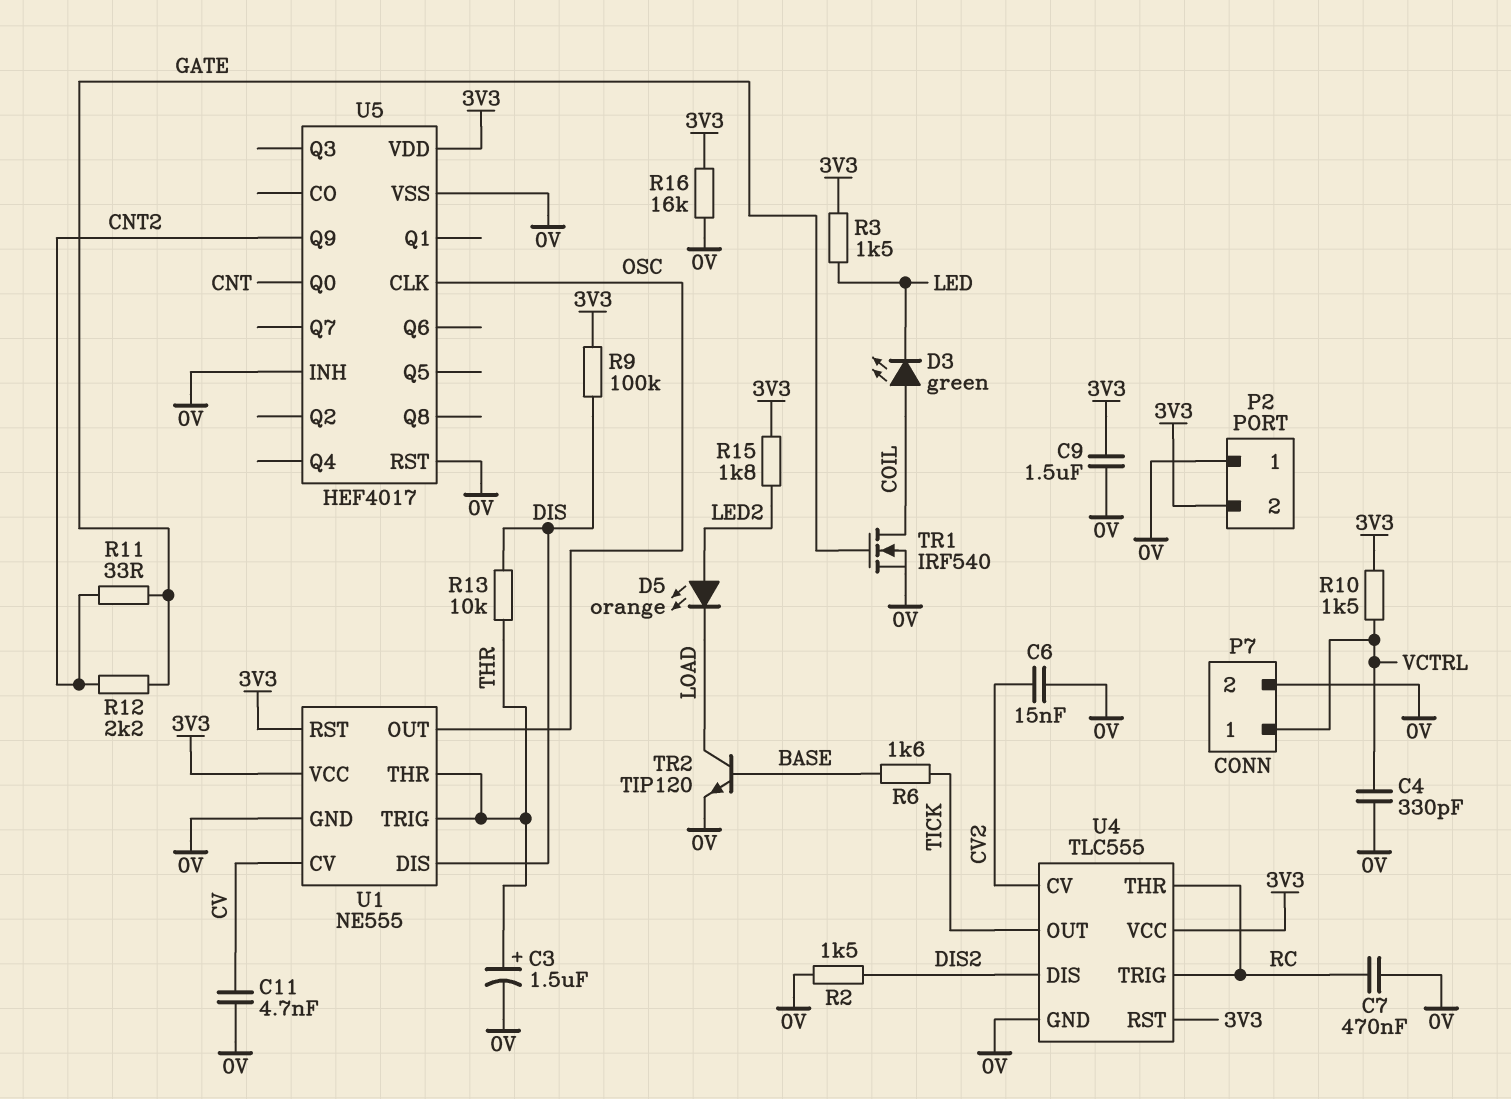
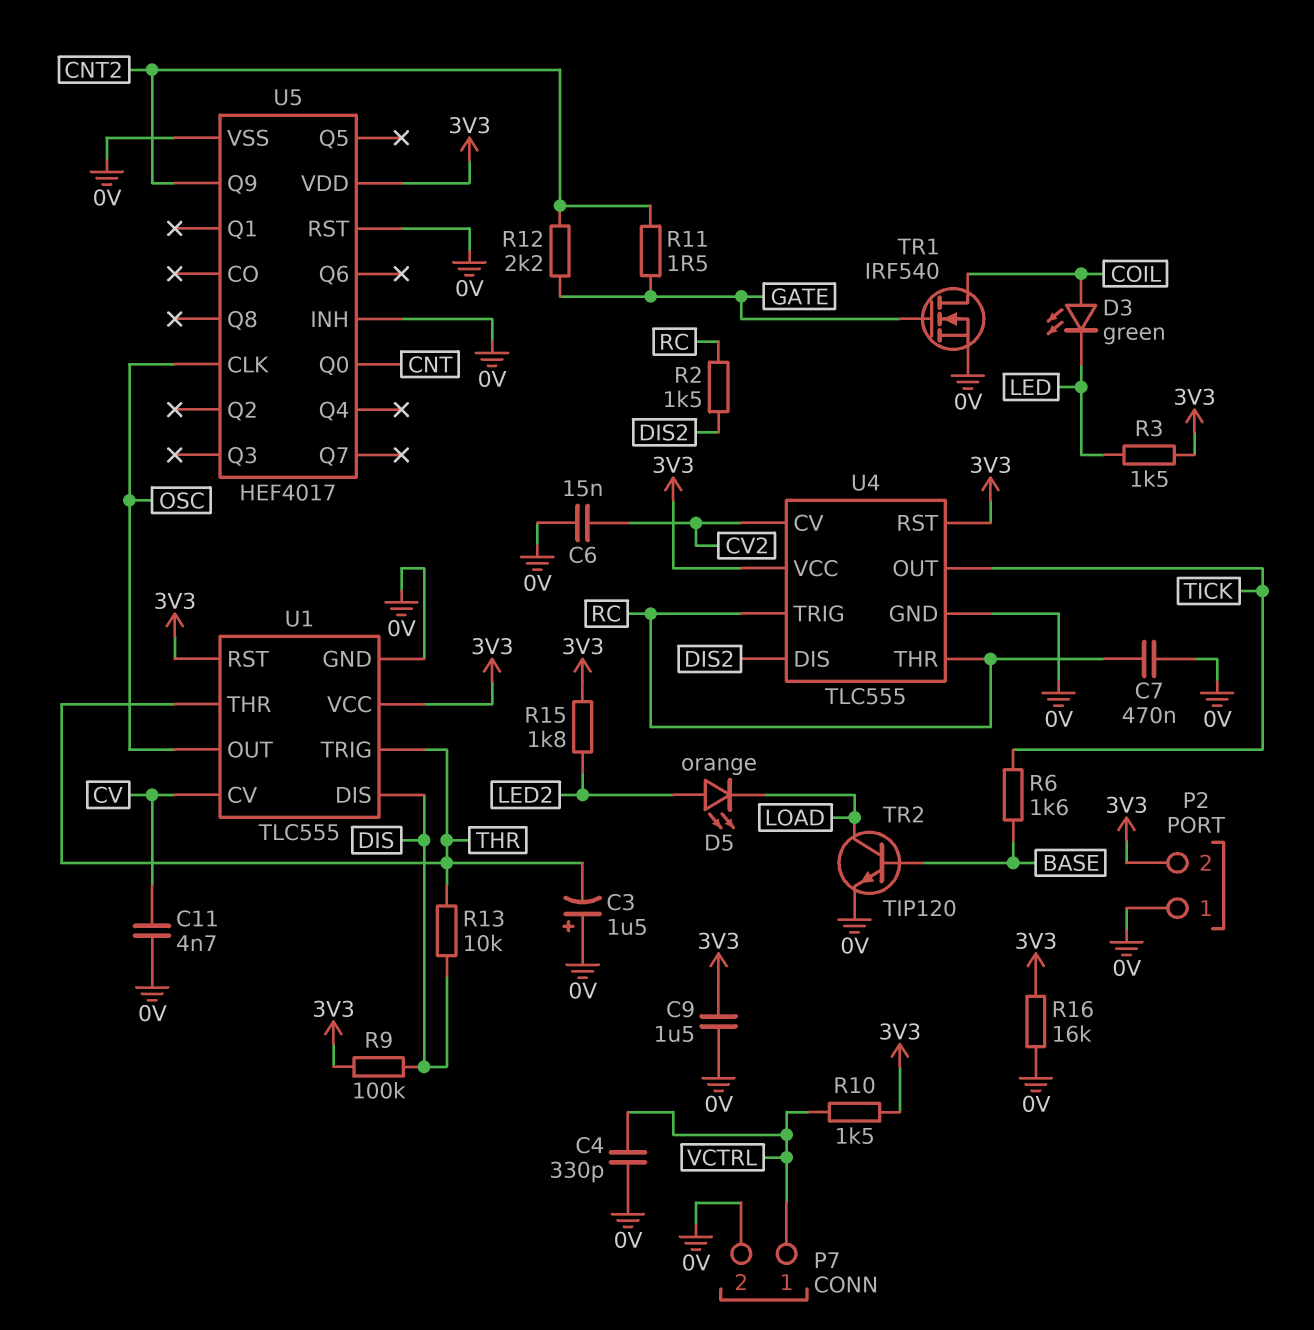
C3: 1.5uF (plus THR, minus 0V) -> 1.5uF (plus 0V, minus THR)
R2: 1.5k (0V, DIS2) -> 1.5k (DIS2, RC)
R11: 33 (CNT2, GATE) -> 1.5 (CNT2, GATE)
U1: NE555 -> TLC555

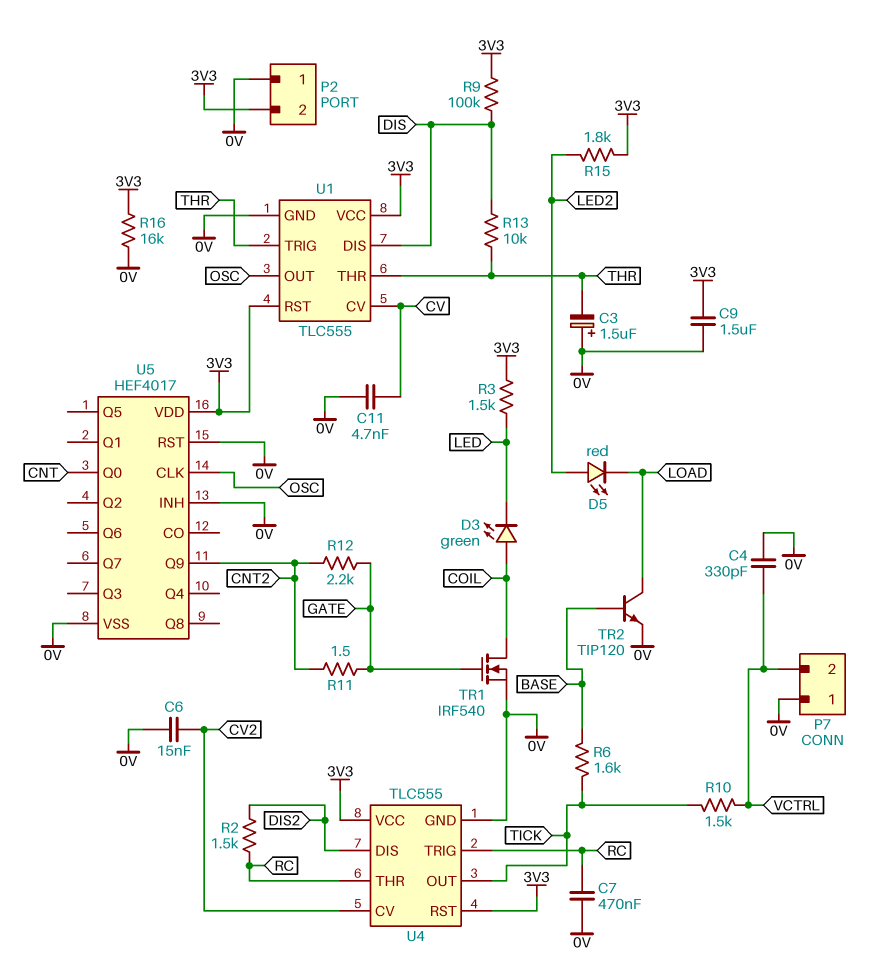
D5: LED orange (A LED2, K LOAD) -> LED red (A LED2, K LOAD)
P7 pin 1: VCTRL -> 0V
P7 pin 2: 0V -> VCTRL
R10: 1.5k (3V3, VCTRL) -> 1.5k (TICK, VCTRL)

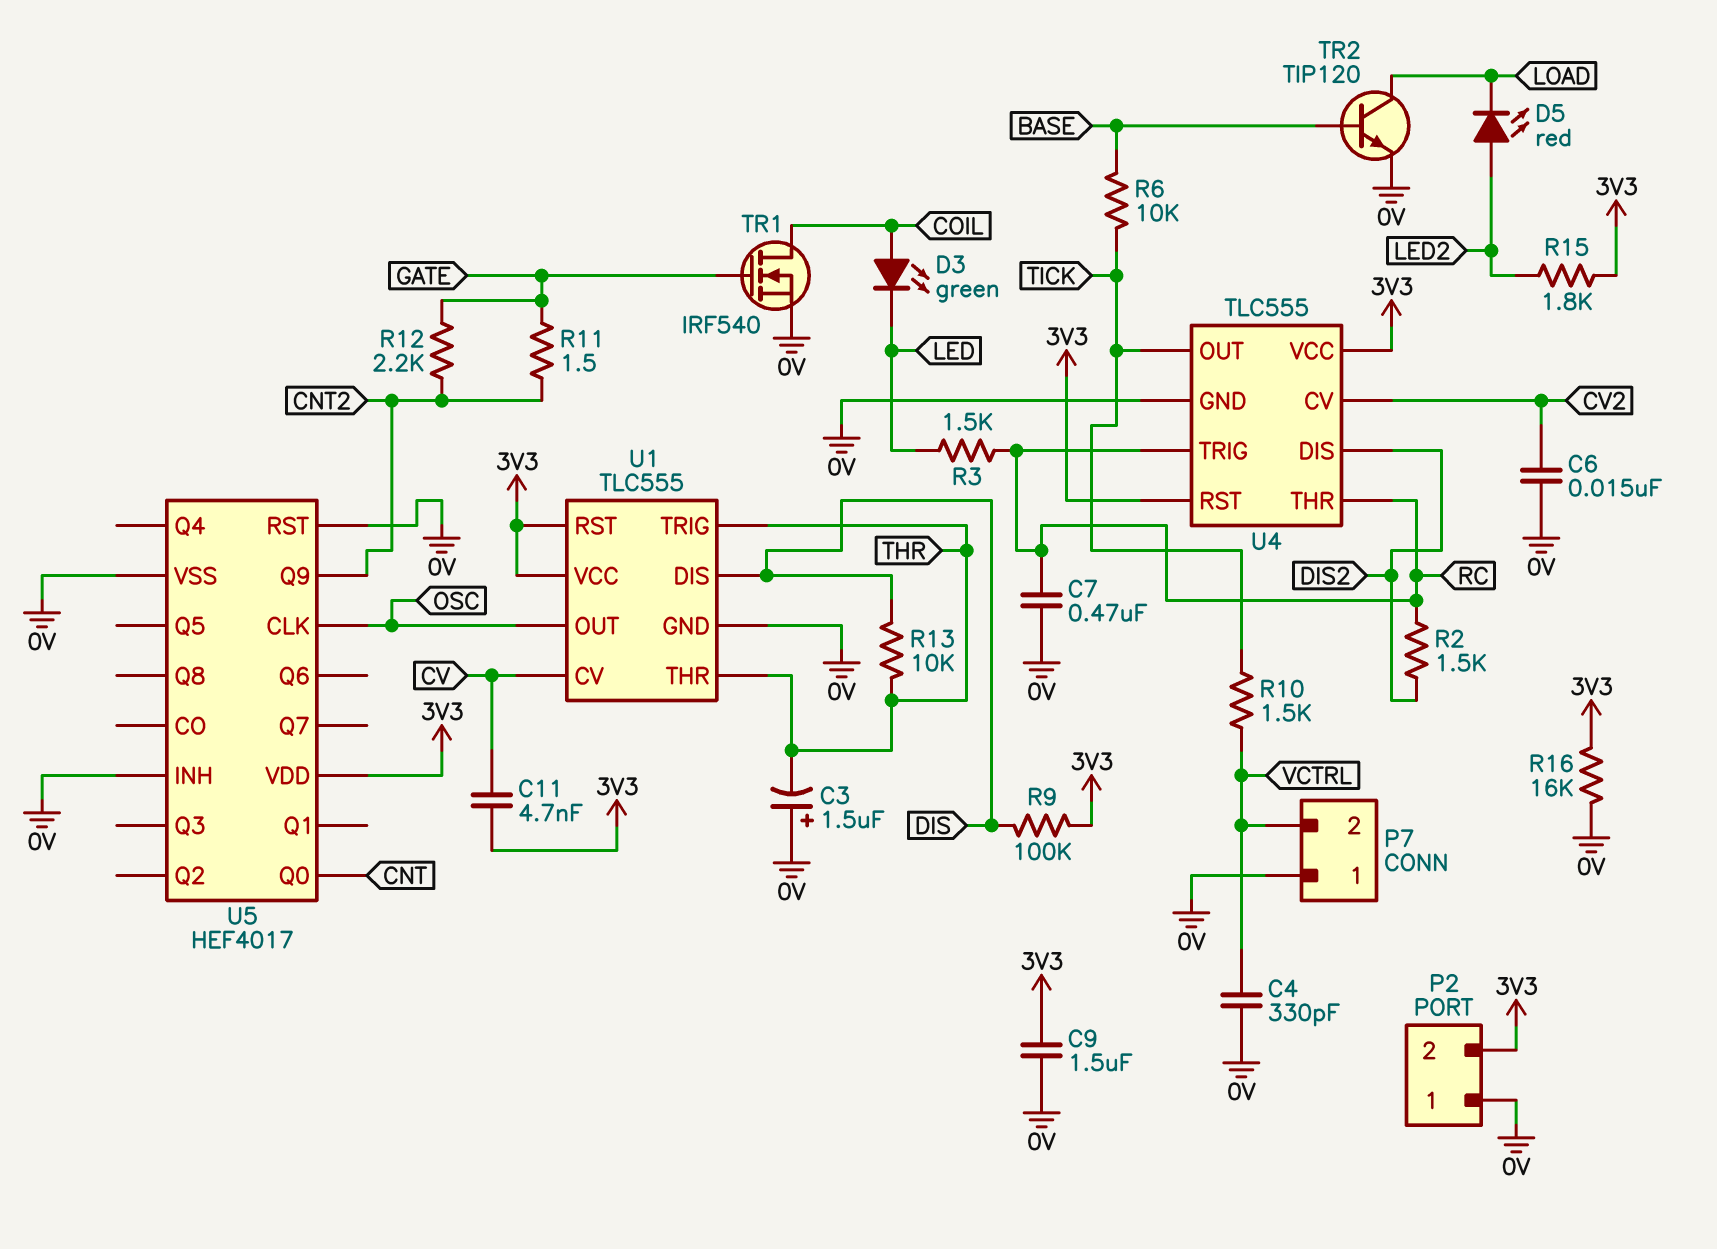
C11: 4.7nF (0V, CV) -> 4.7nF (3V3, CV)
R3: 1.5k (3V3, LED) -> 1.5k (LED, RC)
R6: 1.6k (BASE, TICK) -> 10k (BASE, TICK)

